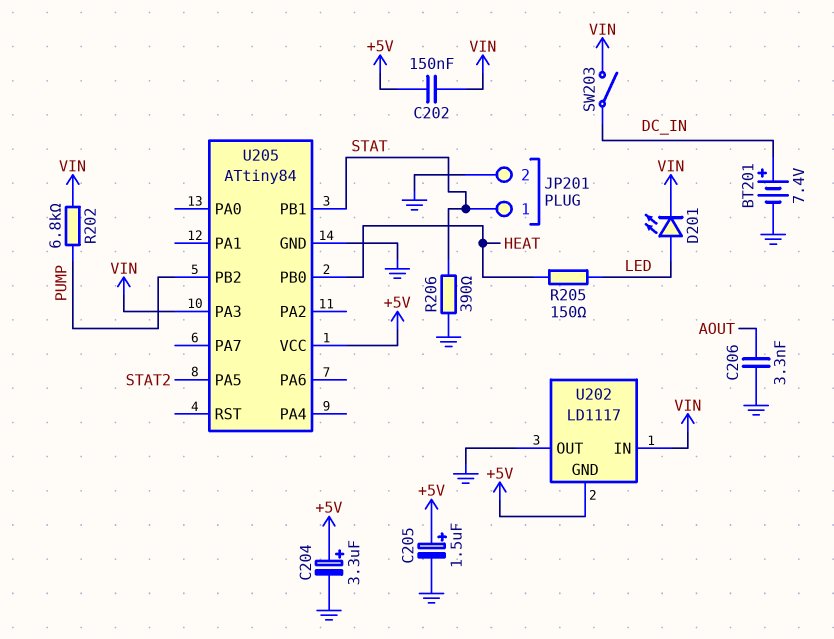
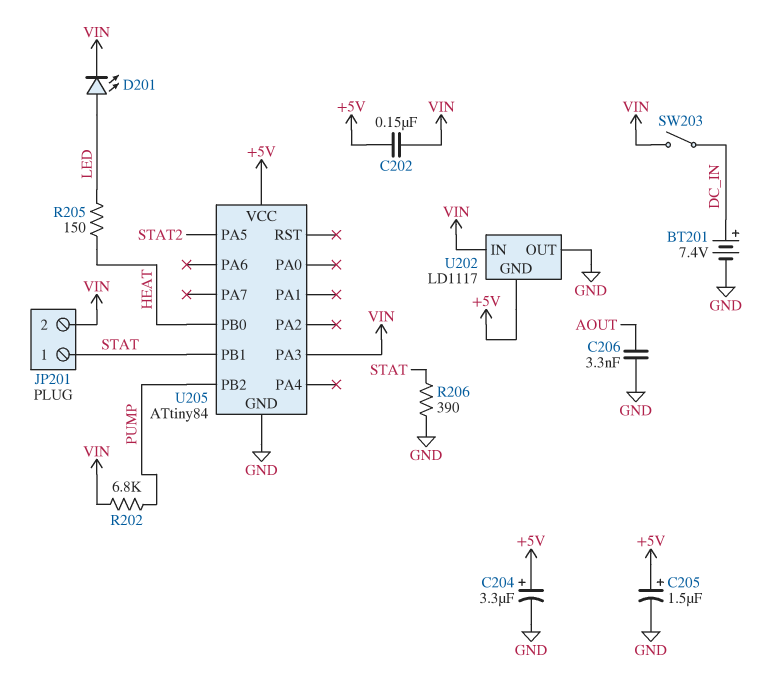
JP201 pin 2: GND -> VIN

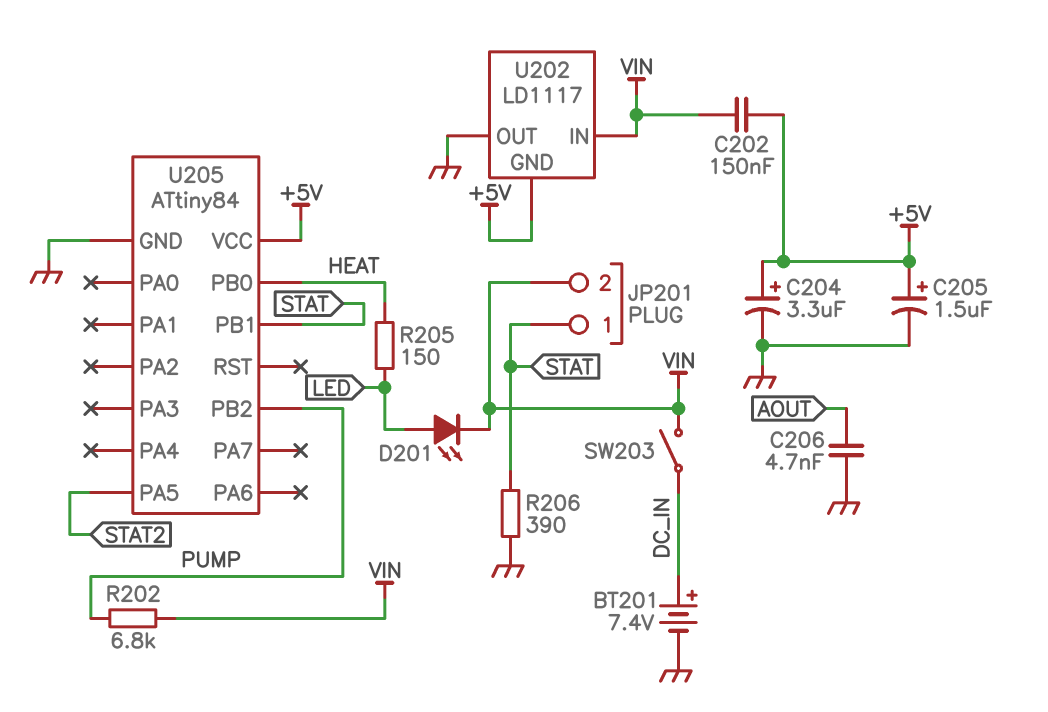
C206: 3.3nF (AOUT, GND) -> 4.7nF (AOUT, GND)
U205 pin PA3: VIN -> none

